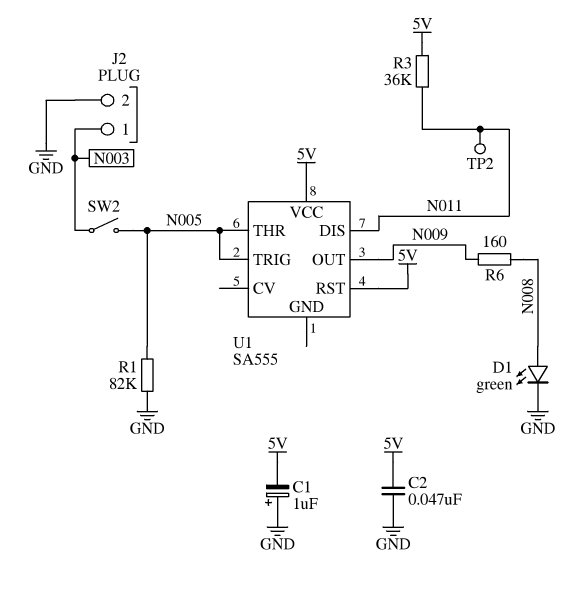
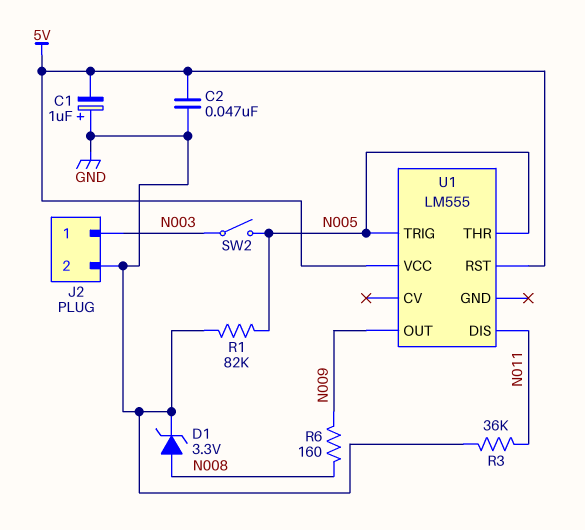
D1: LED green (A N008, K GND) -> zener 3.3V (A N008, K GND)
R3: 36k (5V, N011) -> 36k (GND, N011)
TP2: test point (N011) -> none
U1: SA555 -> LM555

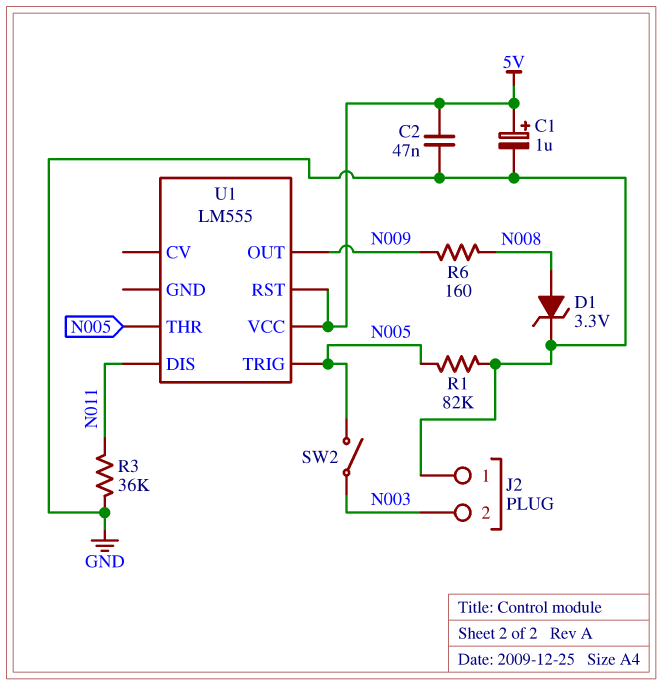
C1: 1uF (plus GND, minus 5V) -> 1uF (plus 5V, minus GND)
J2 pin 1: N003 -> GND
J2 pin 2: GND -> N003

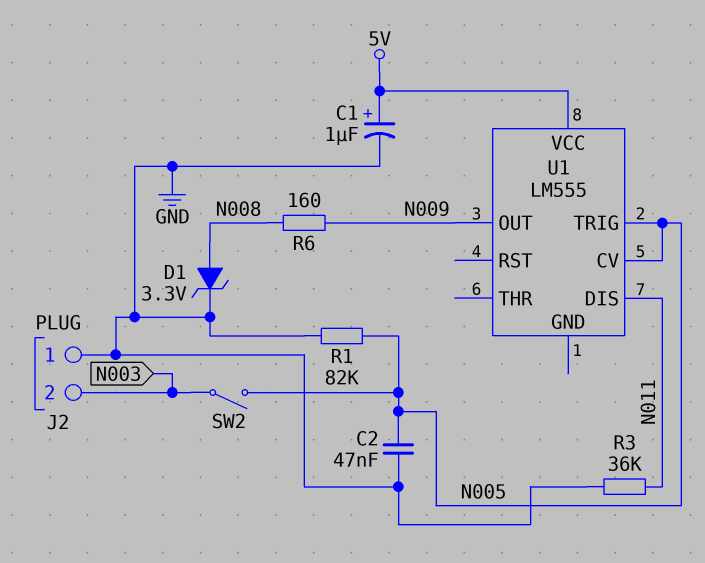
C2: 47nF (5V, GND) -> 47nF (GND, N005)
U1 pin CV: none -> N005
U1 pin RST: 5V -> none
U1 pin THR: N005 -> none

